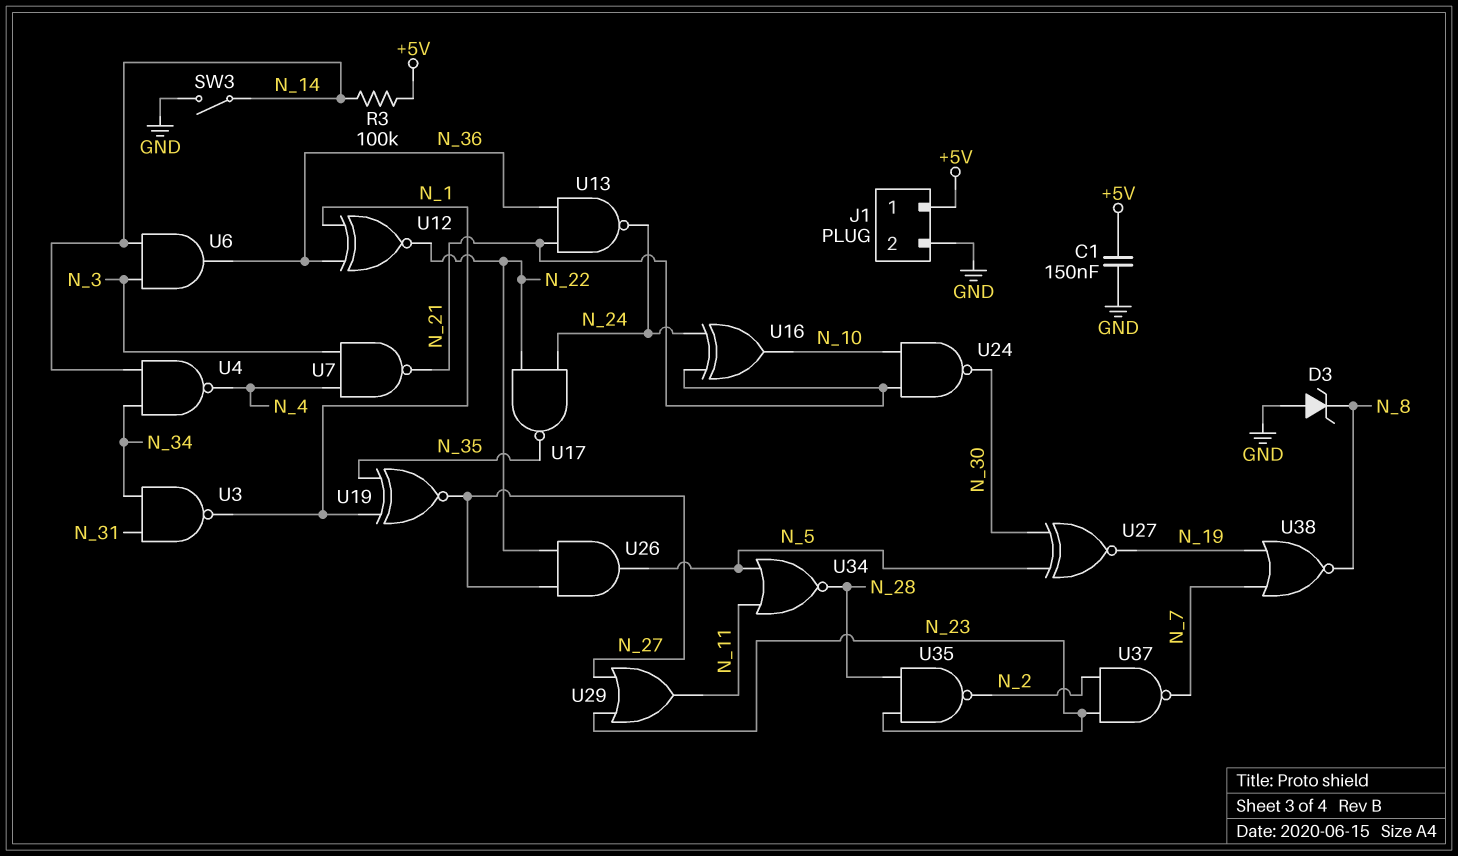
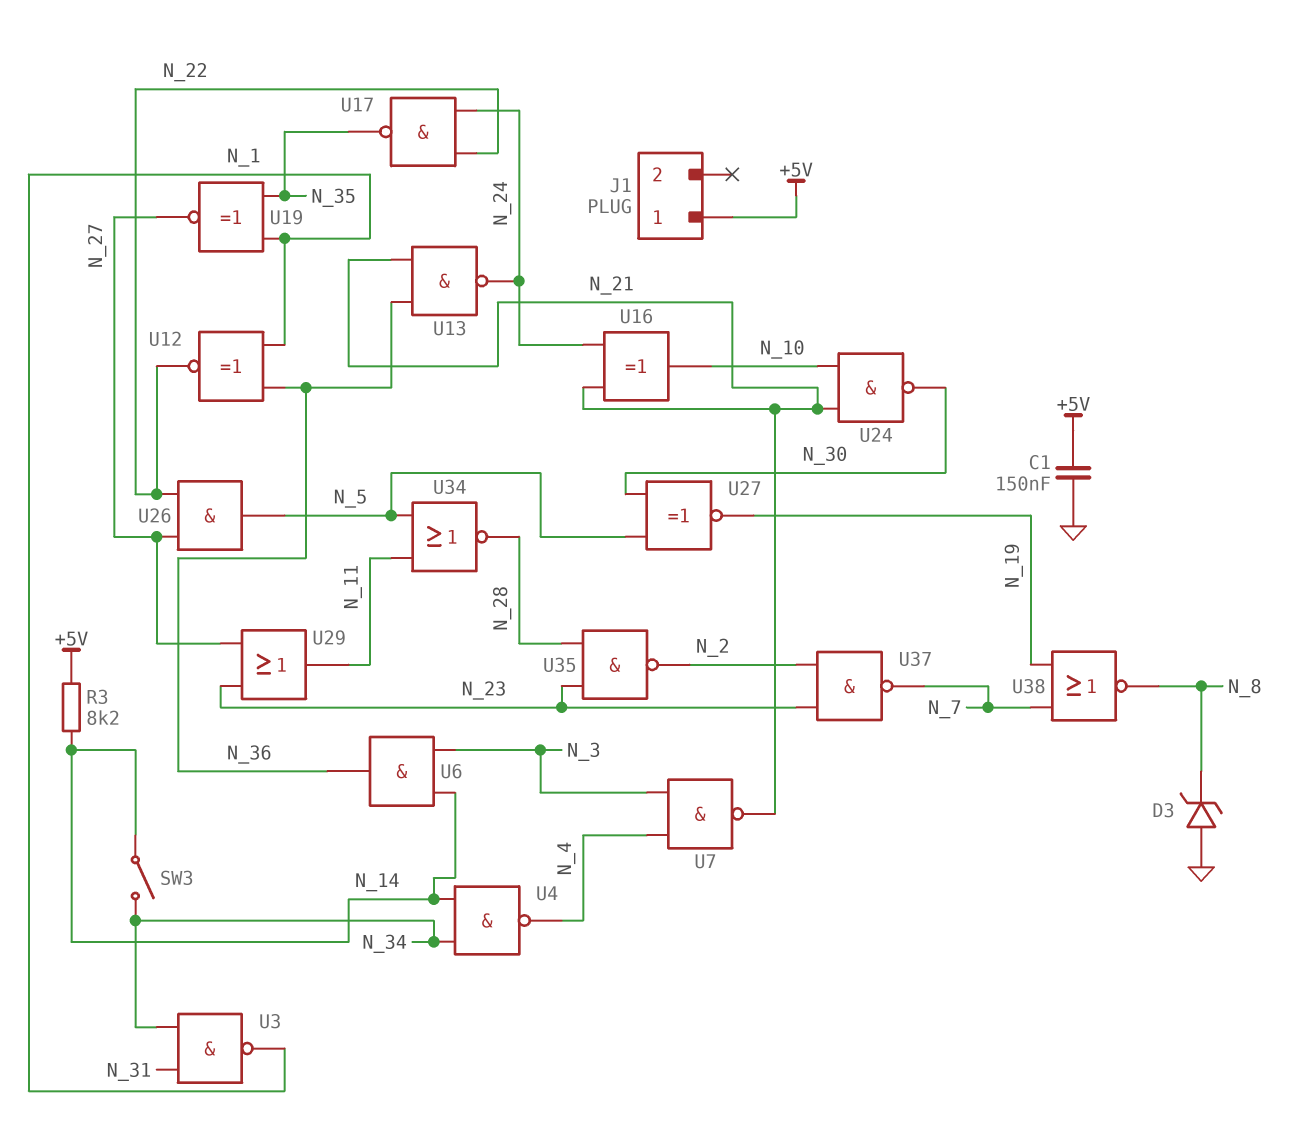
J1 pin 2: GND -> none
R3: 100k (+5V, N_14) -> 8.2k (+5V, N_14)
SW3: switch (GND, N_14) -> switch (N_14, N_34)

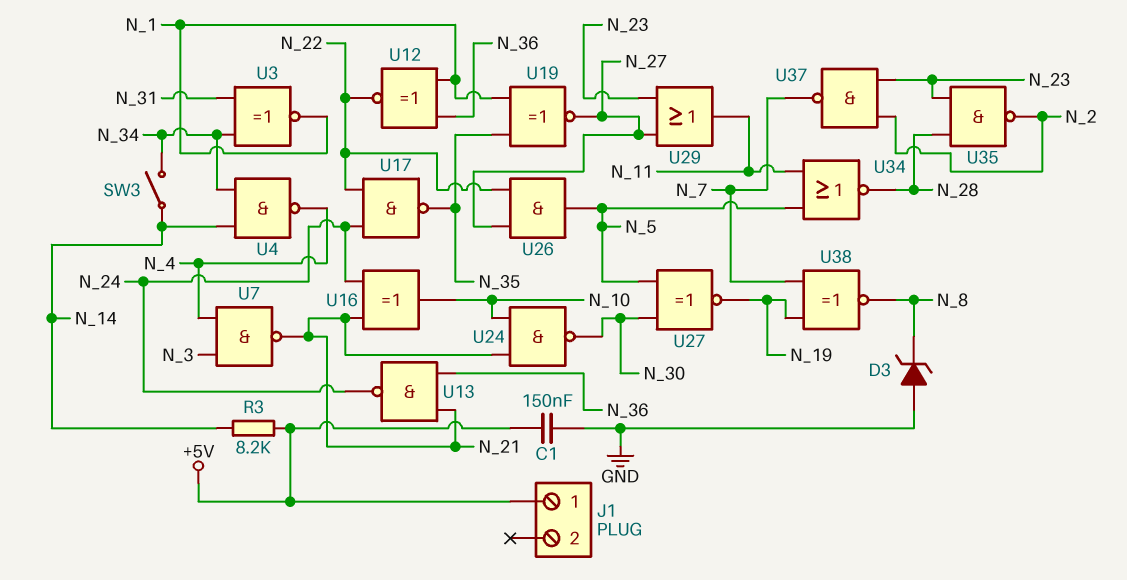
U3: NAND (in N_31, in N_34, out N_1) -> XNOR (in N_31, in N_34, out N_1)
U6: AND (in N_3, in N_14, out N_36) -> none
U38: NOR (in N_7, in N_19, out N_8) -> XNOR (in N_7, in N_19, out N_8)

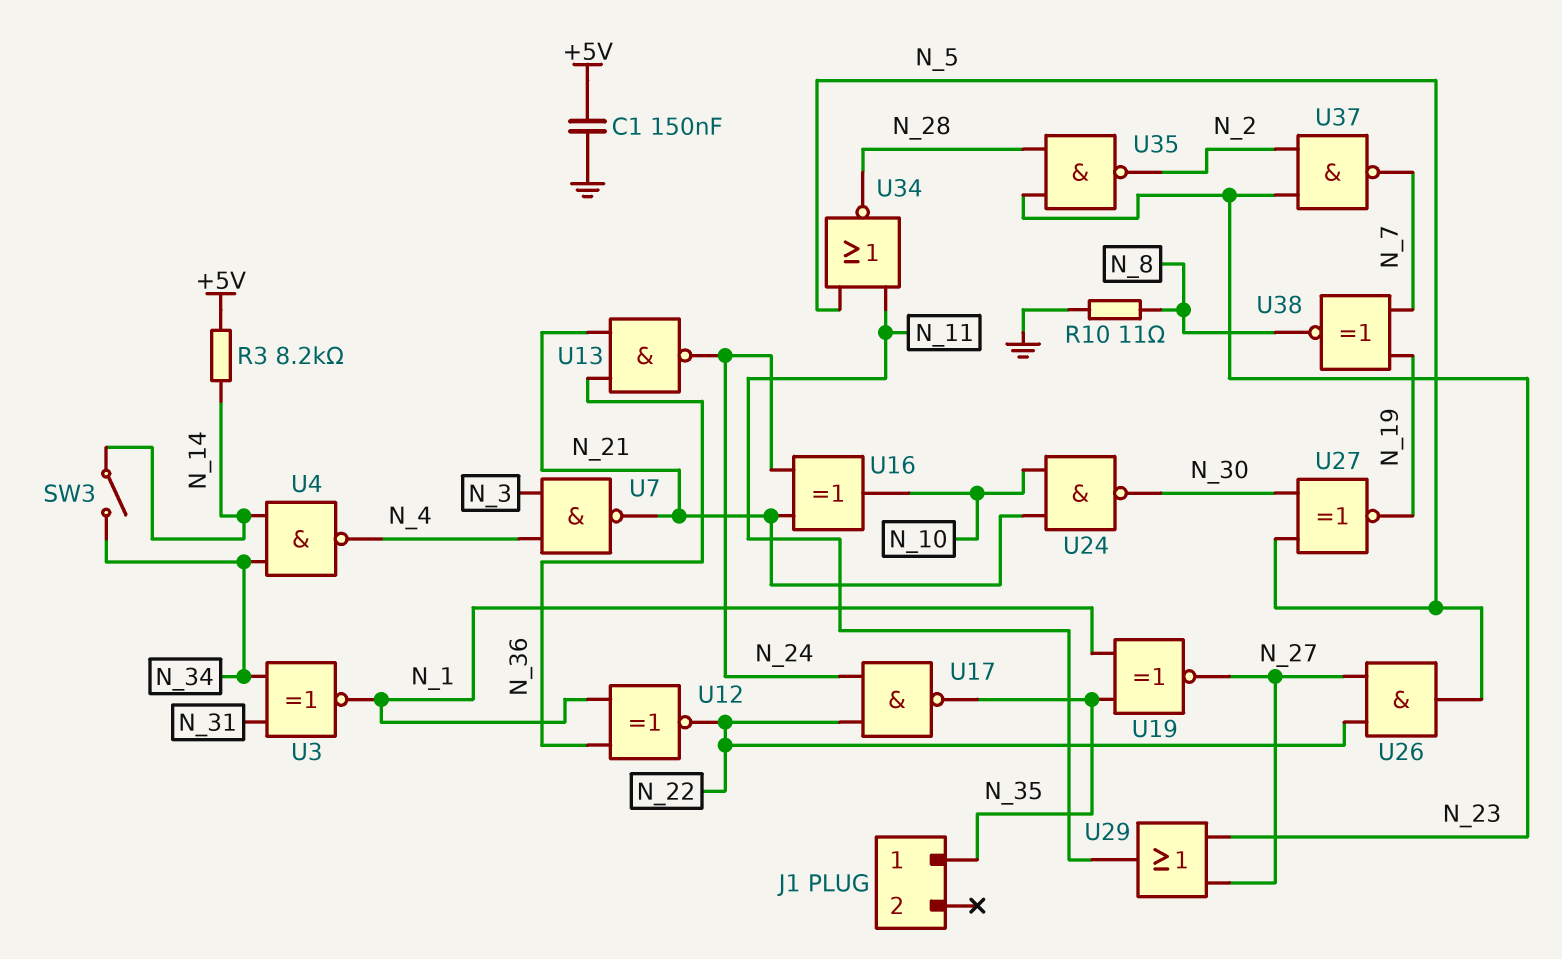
D3: zener (A GND, K N_8) -> none
J1 pin 1: +5V -> N_35
R10: none -> 11 (GND, N_8)

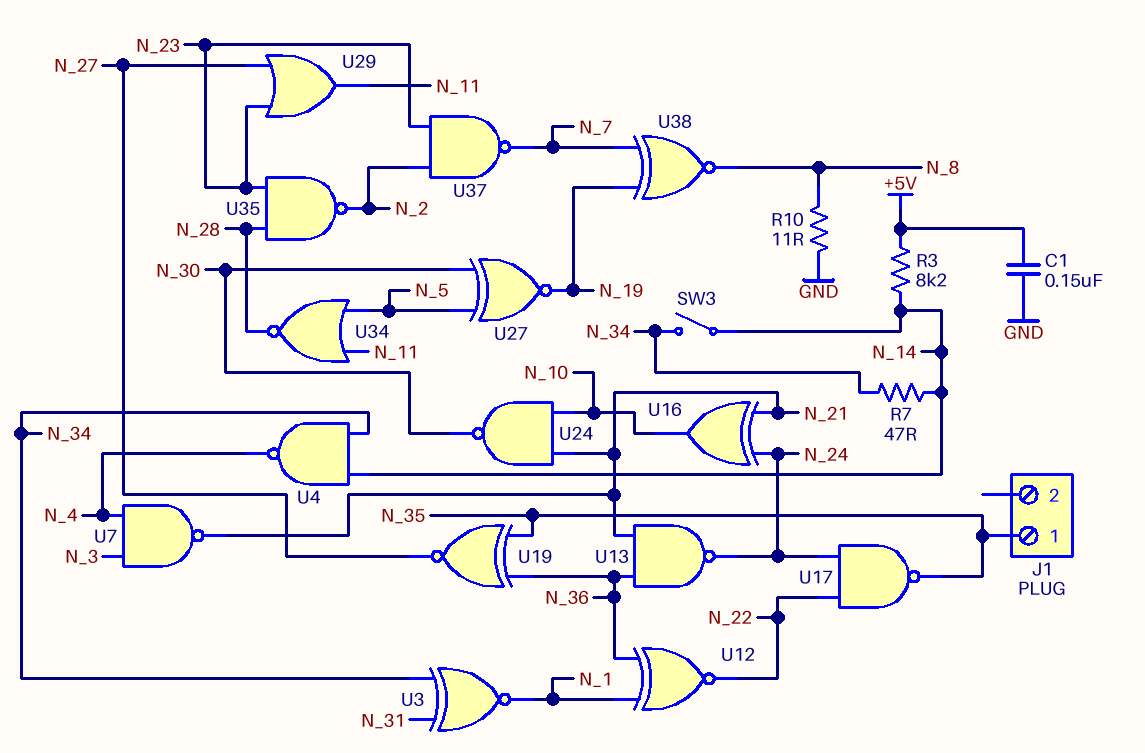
R7: none -> 47 (N_14, N_34)
U19: XNOR (in N_1, in N_35, out N_27) -> XNOR (in N_35, in N_36, out N_27)
U26: AND (in N_22, in N_27, out N_5) -> none

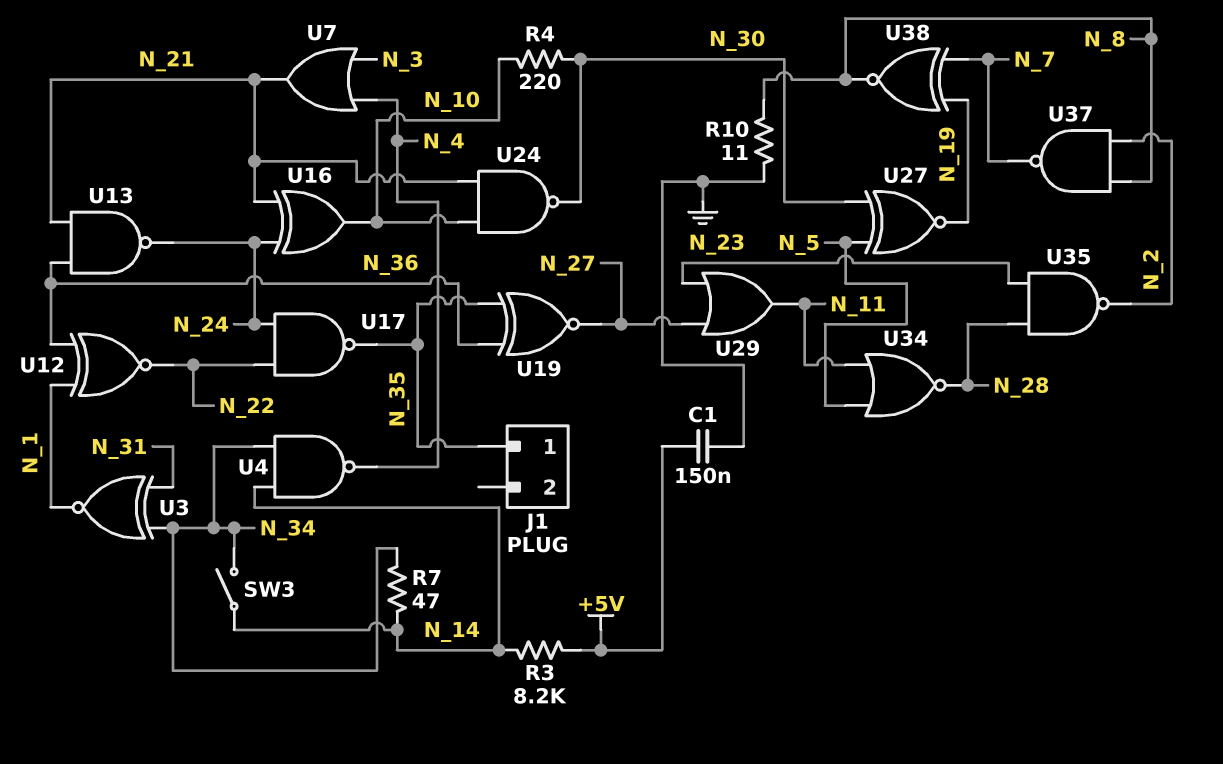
R4: none -> 220 (N_10, N_30)
U7: NAND (in N_3, in N_4, out N_21) -> OR (in N_3, in N_4, out N_21)
U37: NAND (in N_2, in N_23, out N_7) -> NAND (in N_2, in N_8, out N_7)

